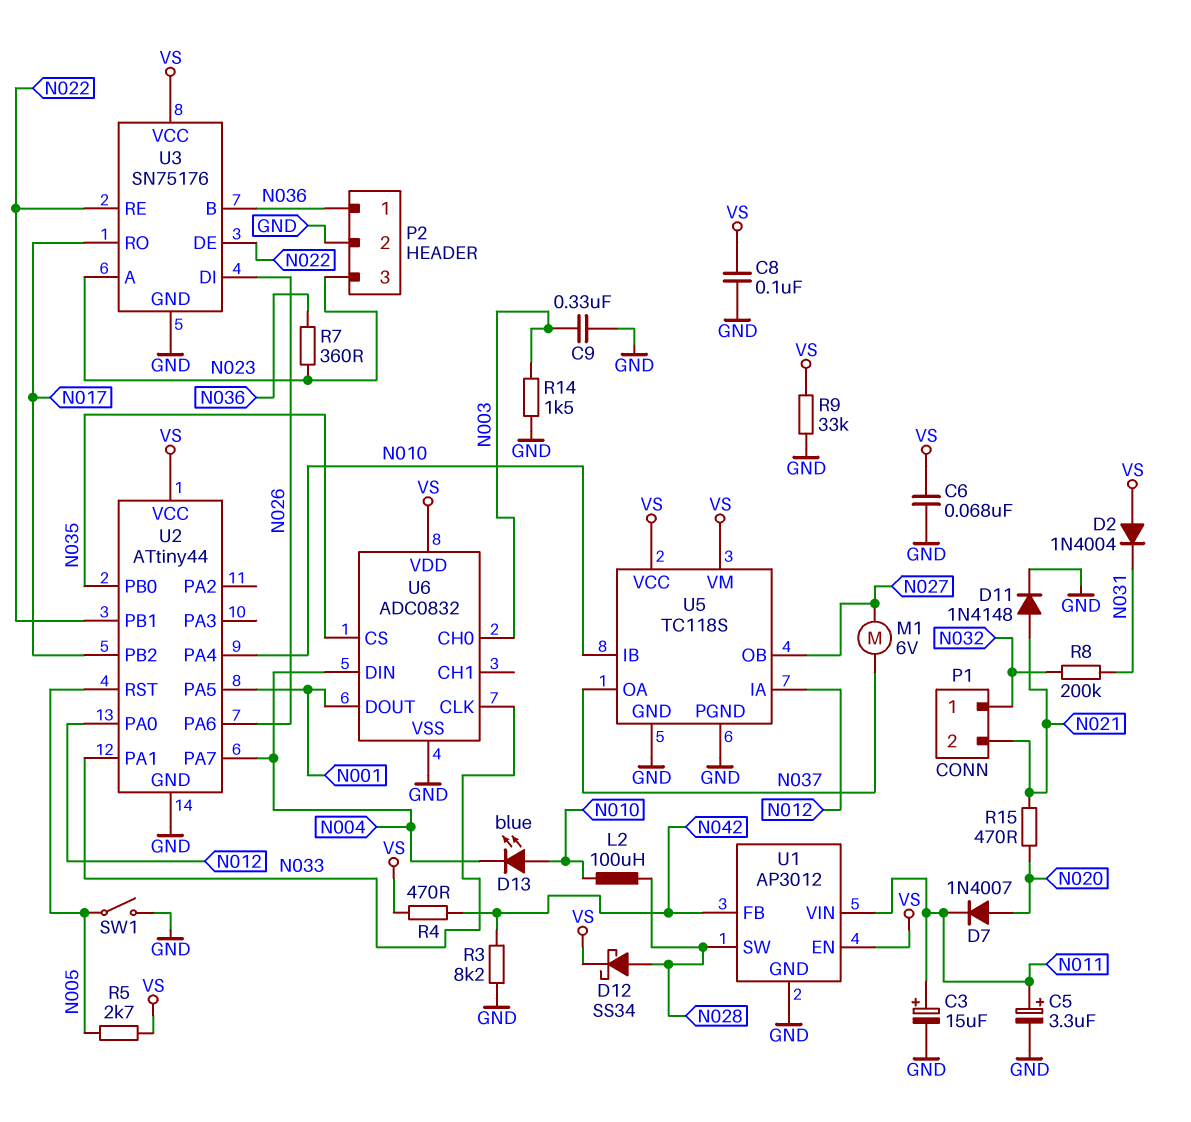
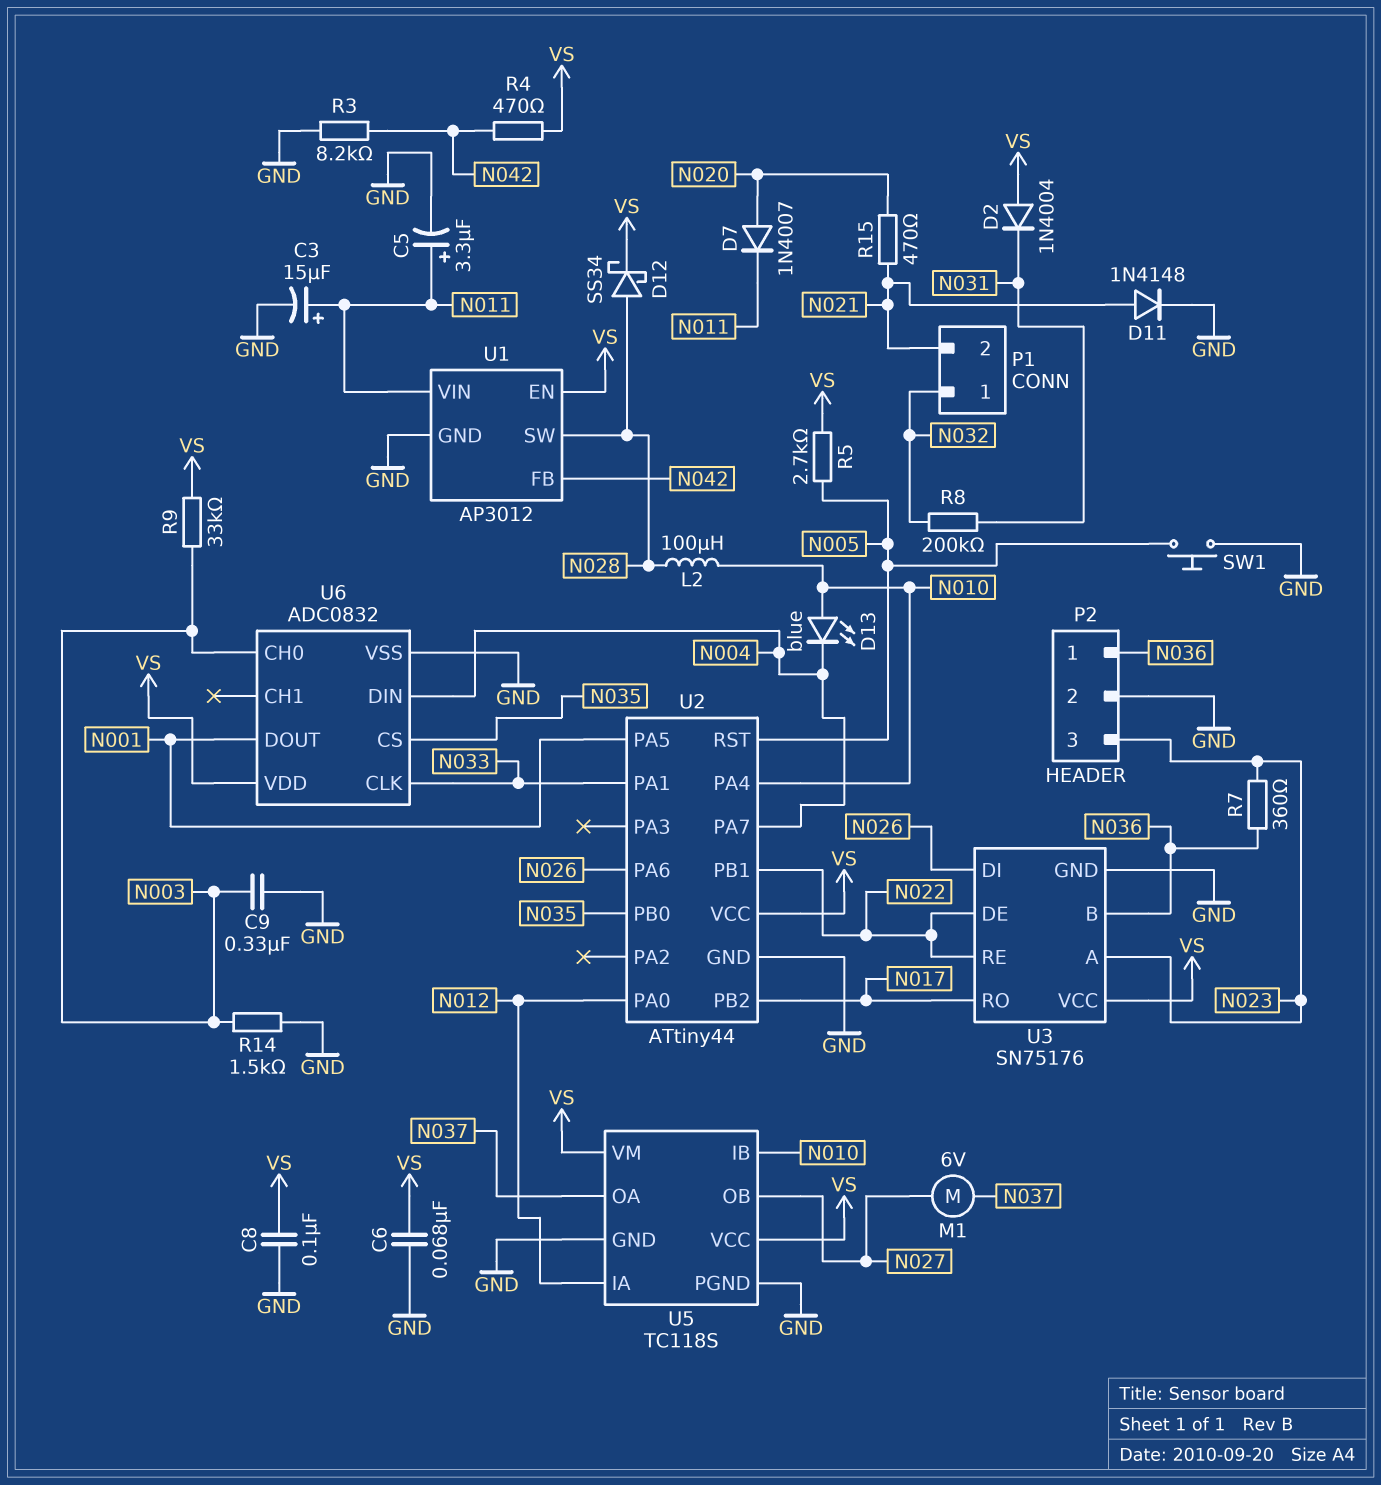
R9: 33k (GND, VS) -> 33k (N003, VS)
SW1: switch (GND, N005) -> button (GND, N005)

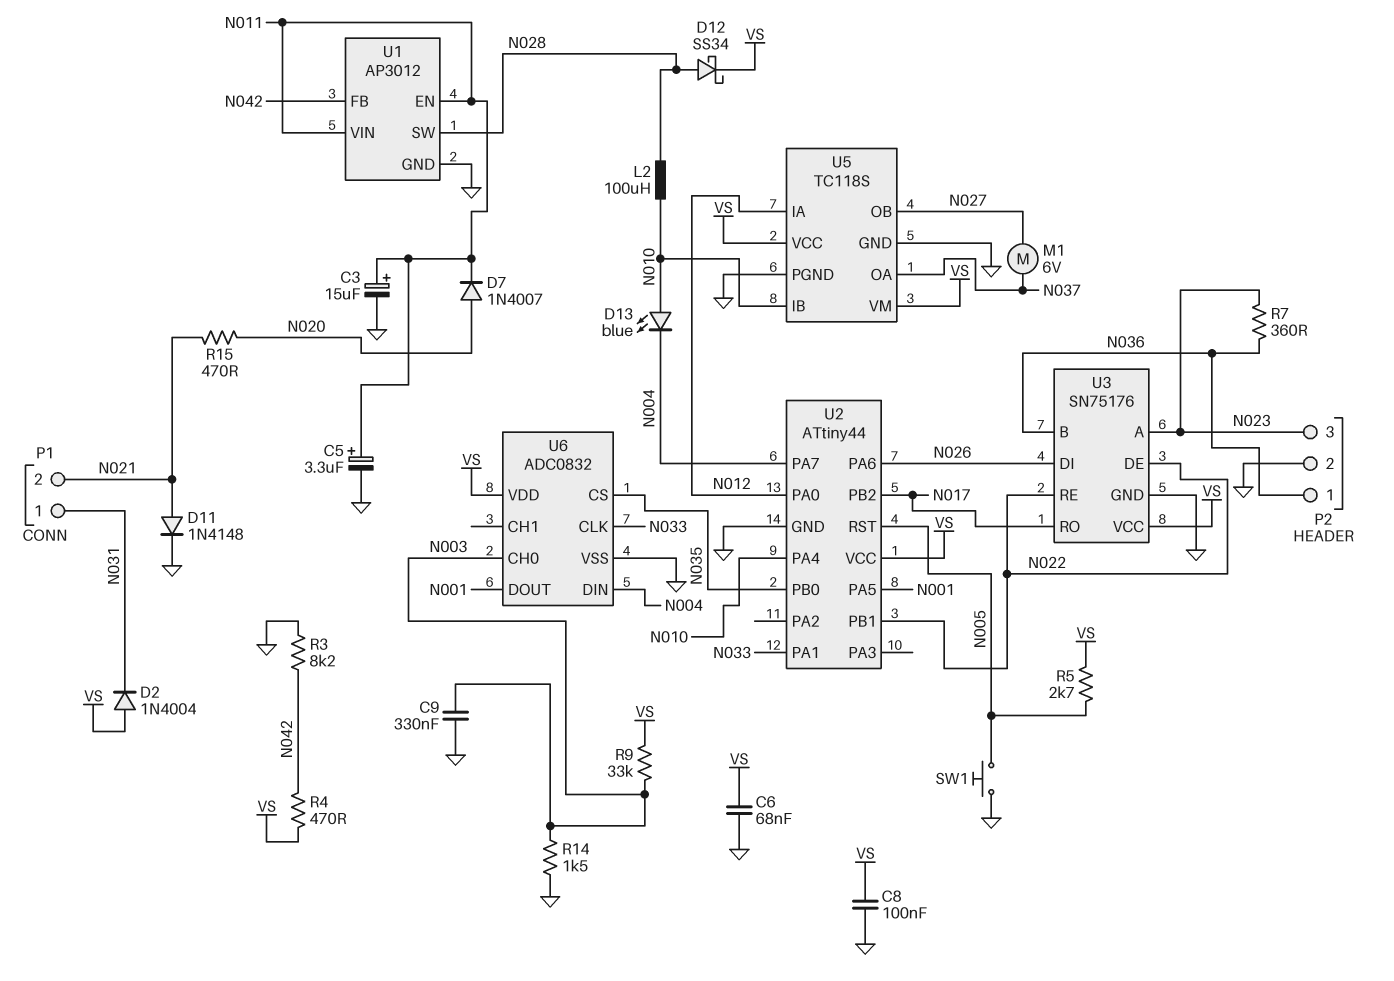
P1 pin 1: N032 -> N031
R8: 200k (N031, N032) -> none
U1 pin EN: VS -> N011

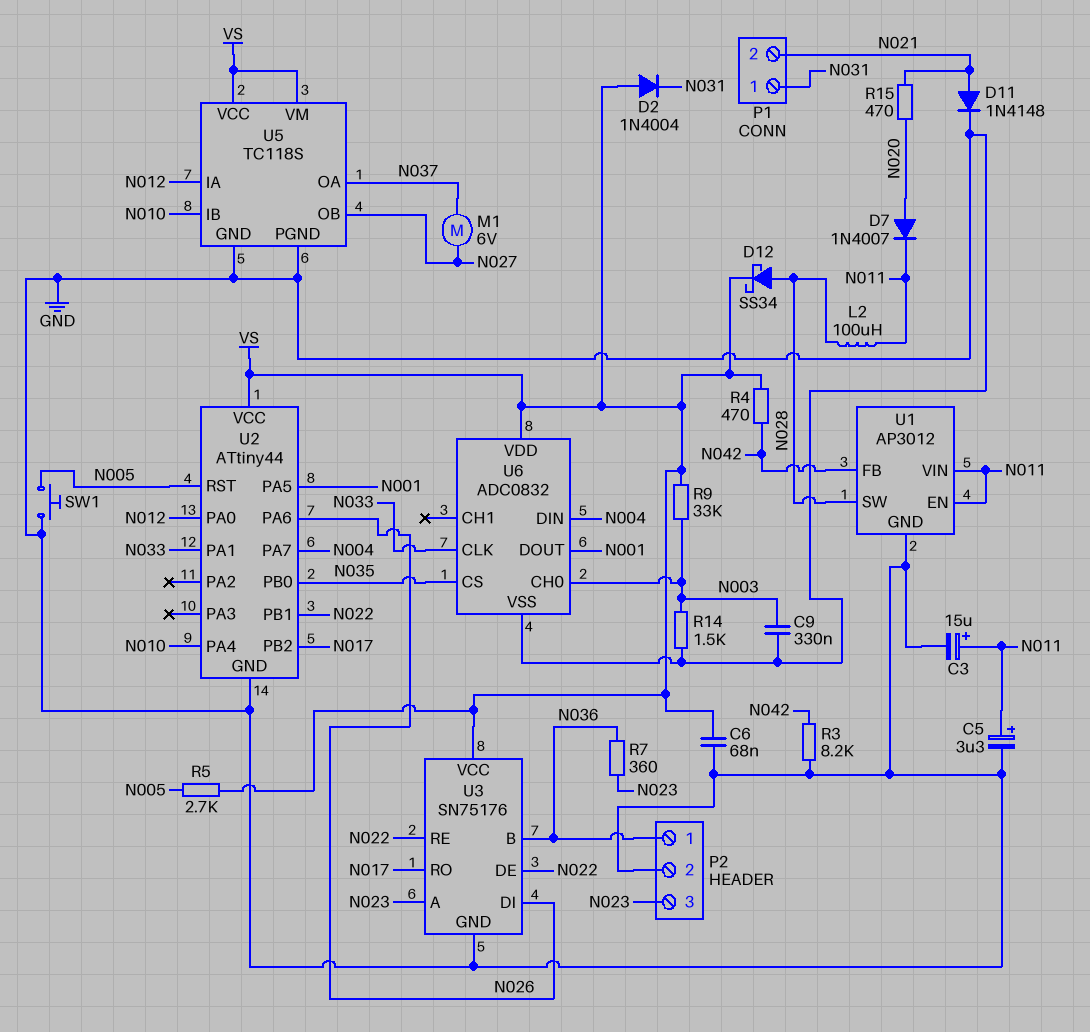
C8: 100nF (GND, VS) -> none
D13: LED blue (A N010, K N004) -> none
L2: 100uH (N010, N028) -> 100uH (N011, N028)

